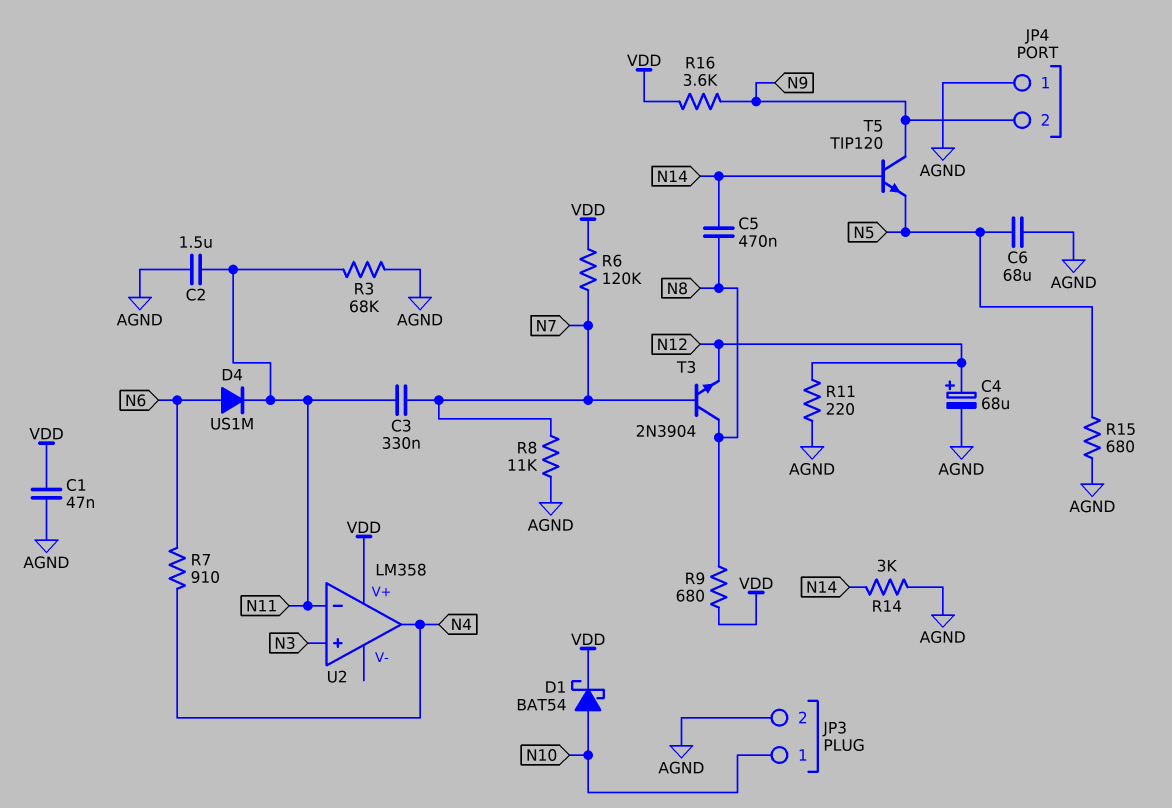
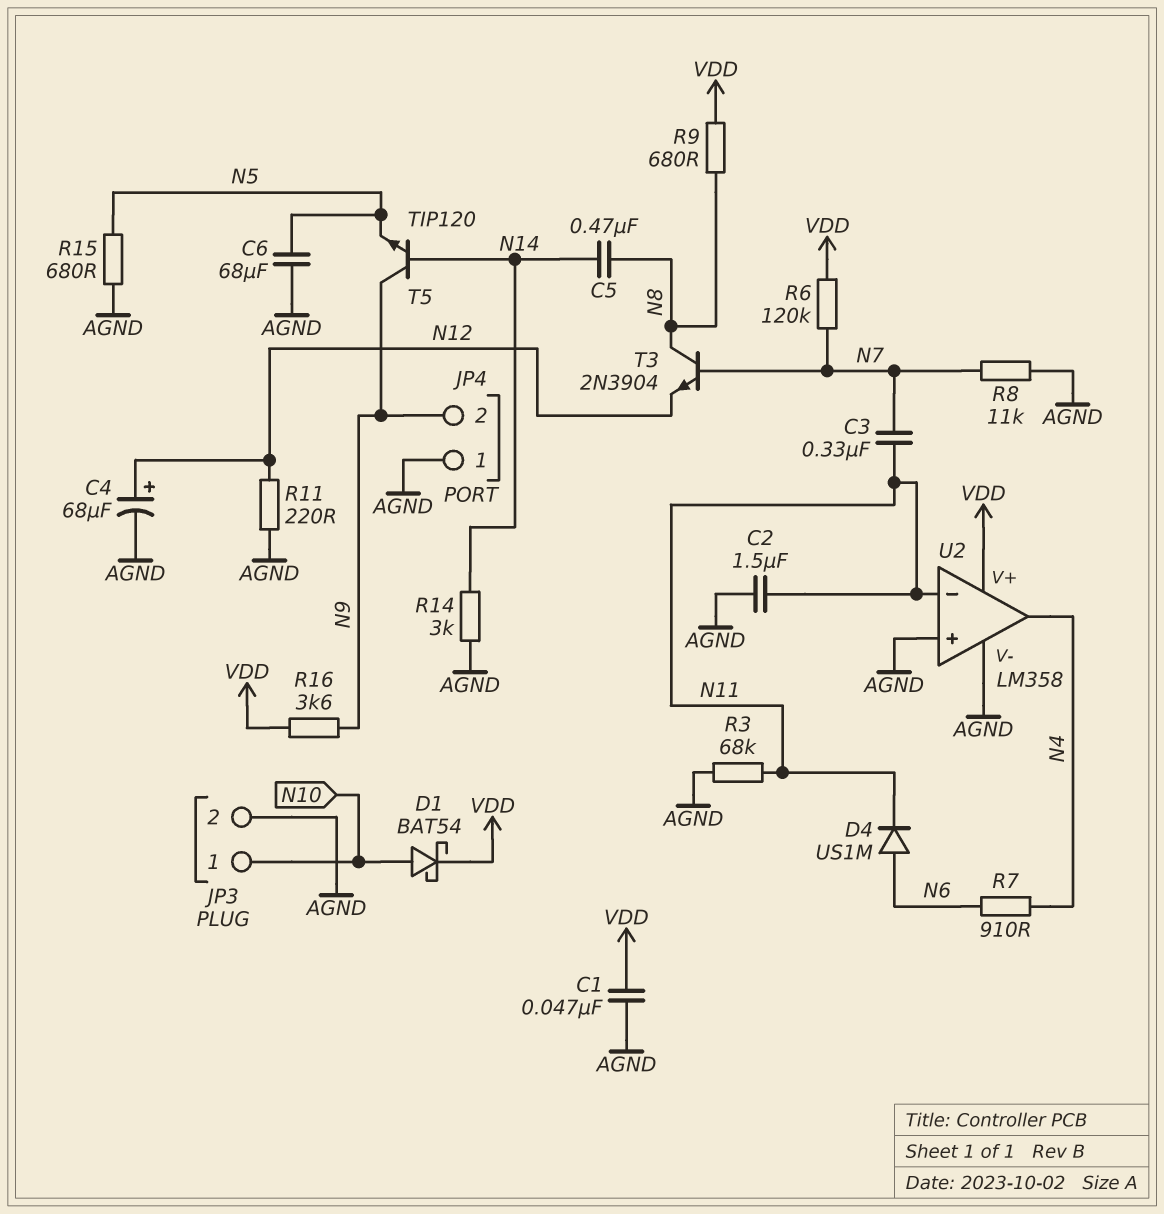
U2 pin V-: none -> AGND
U2 pin in+: N3 -> AGND

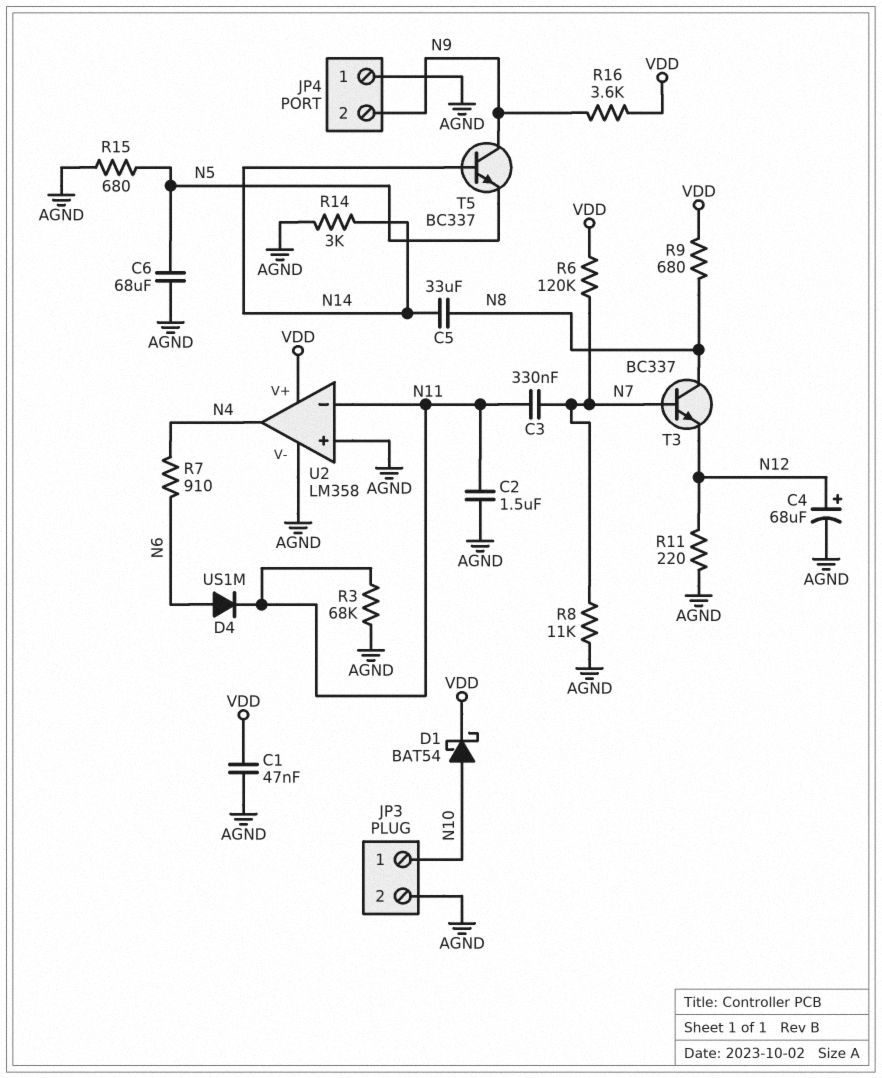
C5: 470nF (N8, N14) -> 33uF (N8, N14)
T3: NPN 2N3904 (B N7, C N8, E N12) -> NPN BC337 (B N7, C N8, E N12)
T5: NPN TIP120 (B N14, C N9, E N5) -> NPN BC337 (B N14, C N9, E N5)

